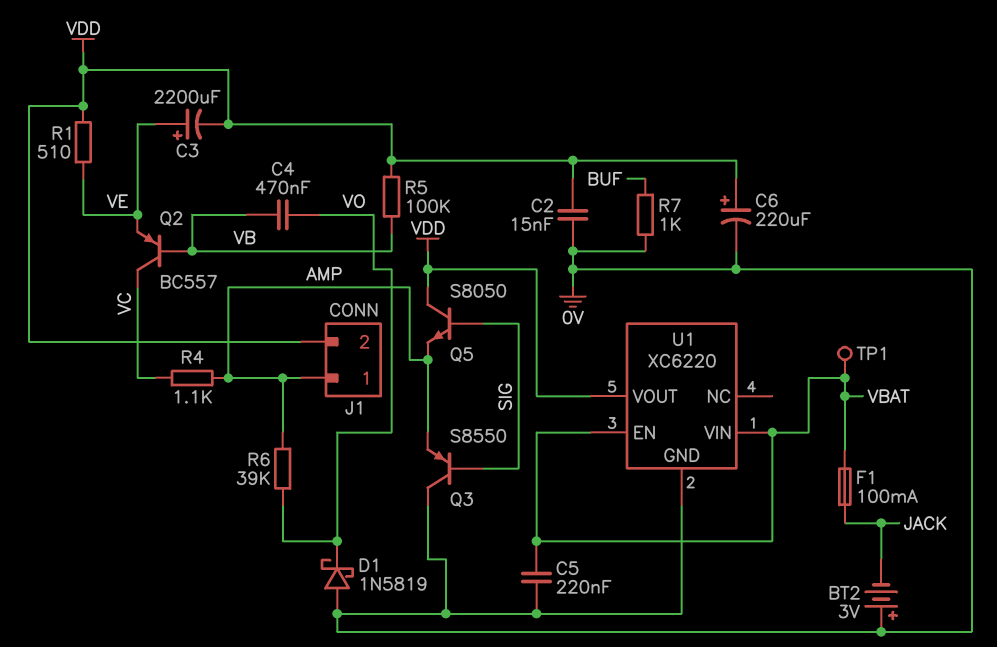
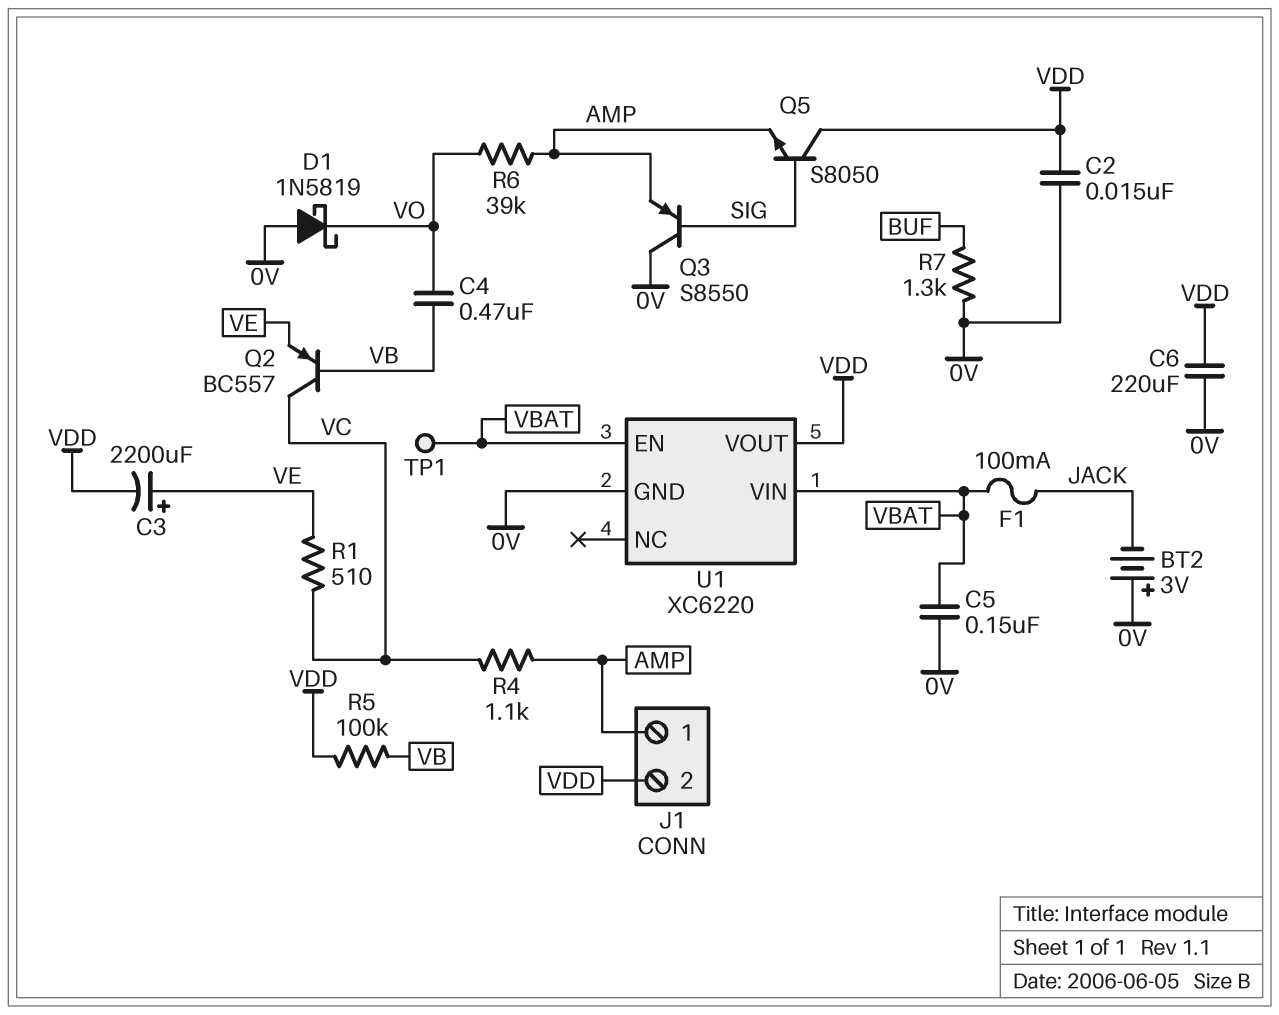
C5: 220nF (0V, VBAT) -> 150nF (0V, VBAT)
C6: 220uF (plus VDD, minus 0V) -> 220uF (0V, VDD)
R1: 510 (VDD, VE) -> 510 (VC, VE)
R7: 1k (0V, BUF) -> 1.3k (0V, BUF)

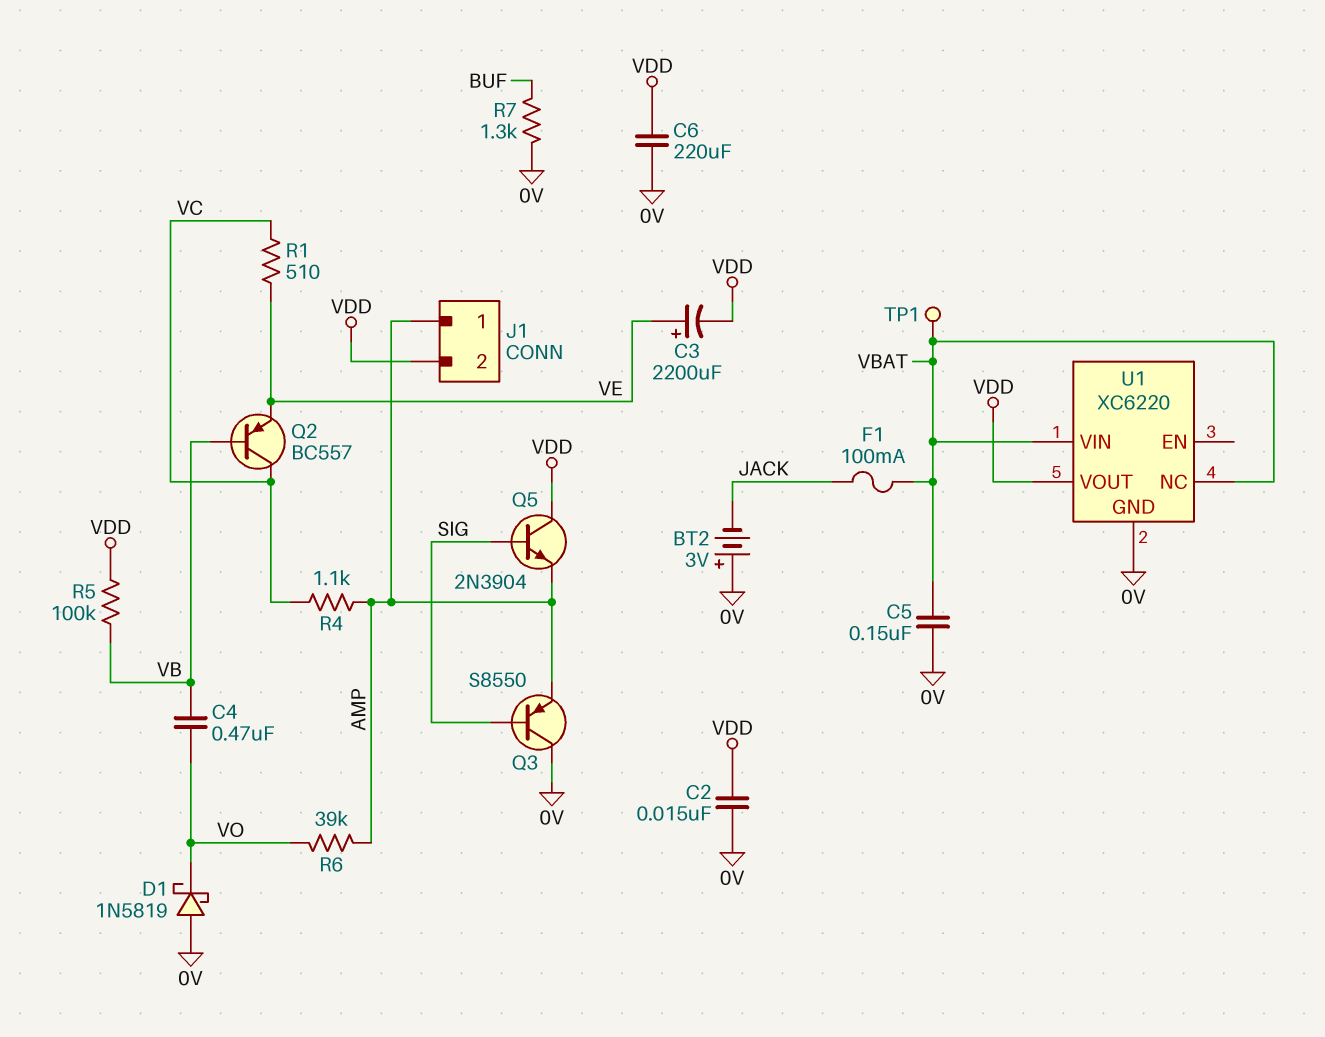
Q5: NPN S8050 (B SIG, C VDD, E AMP) -> NPN 2N3904 (B SIG, C VDD, E AMP)
U1 pin EN: VBAT -> none
U1 pin NC: none -> VBAT

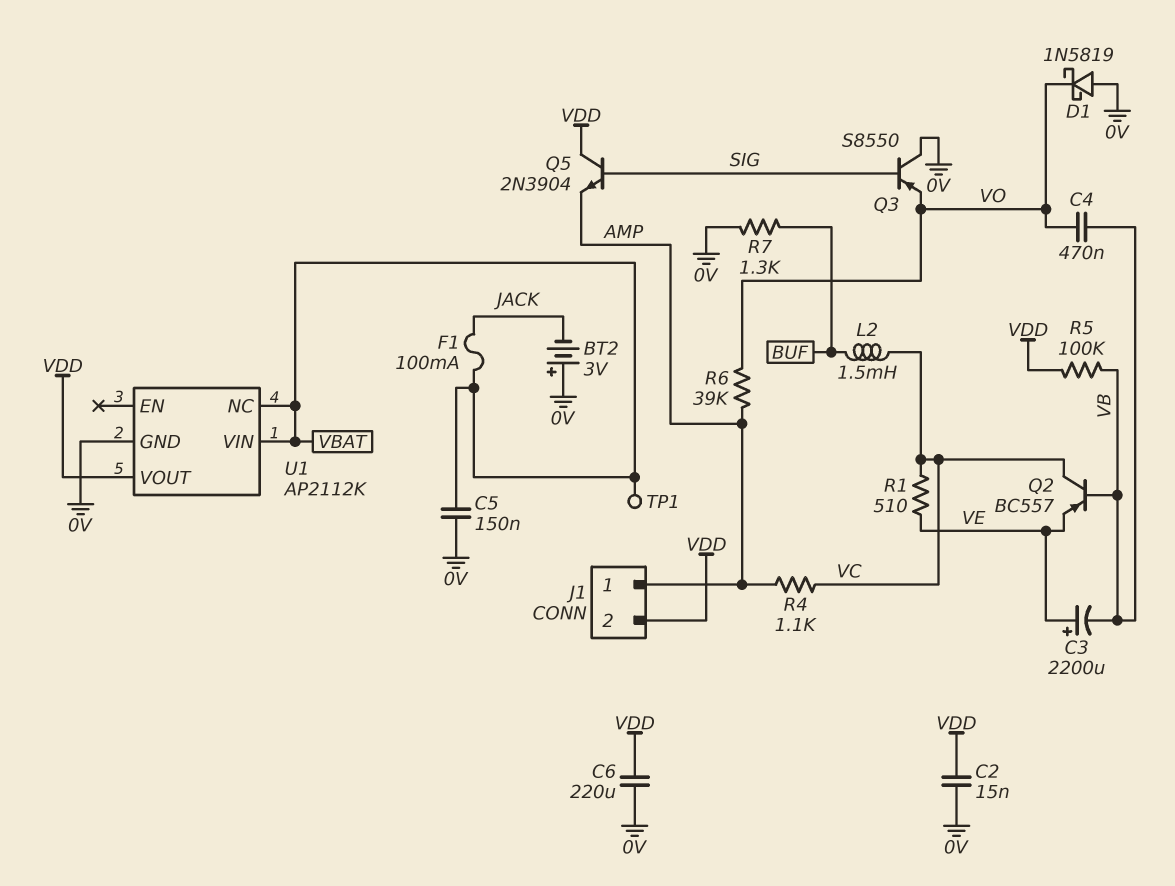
C3: 2200uF (plus VE, minus VDD) -> 2200uF (plus VE, minus VB)
L2: none -> 1.5mH (BUF, VC)
Q3: PNP S8550 (B SIG, C 0V, E AMP) -> PNP S8550 (B SIG, C 0V, E VO)
U1: XC6220 -> AP2112K

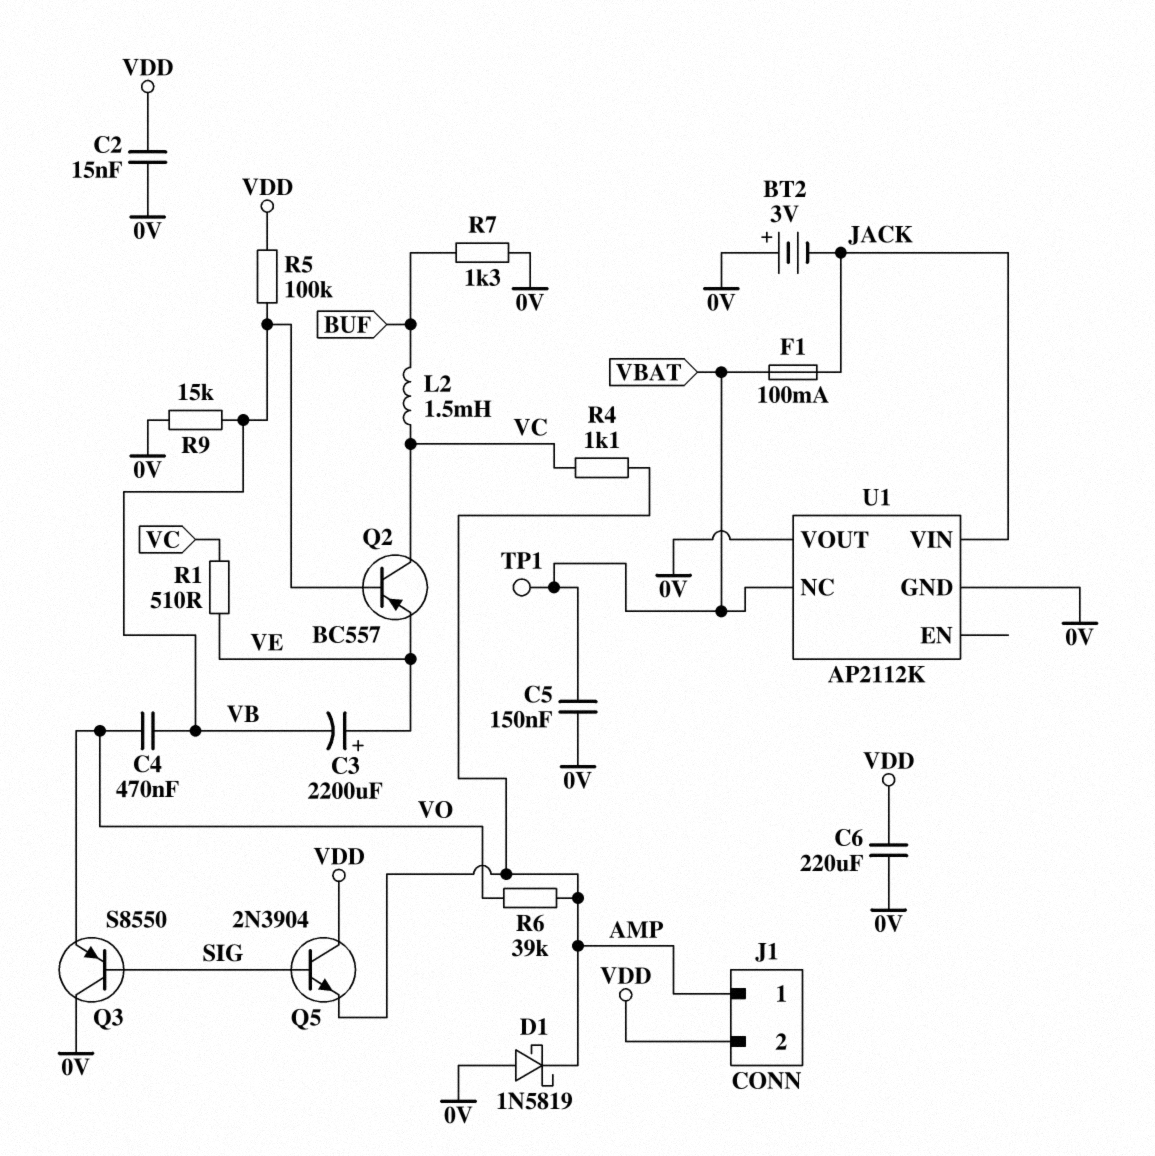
D1: schottky 1N5819 (A 0V, K VO) -> schottky 1N5819 (A 0V, K AMP)
R9: none -> 15k (0V, VB)
U1 pin VIN: VBAT -> JACK
U1 pin VOUT: VDD -> 0V

